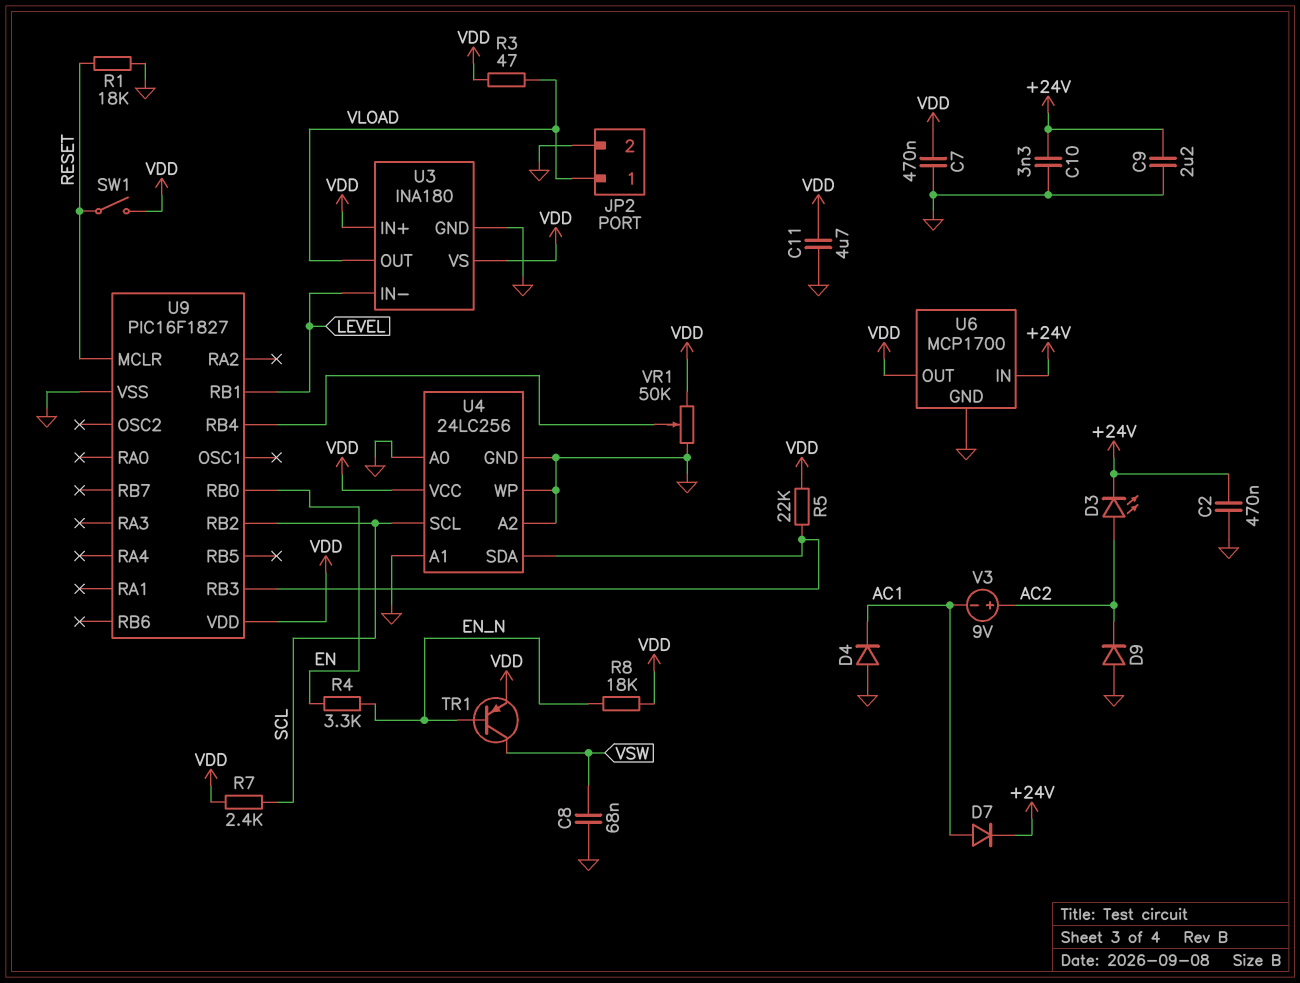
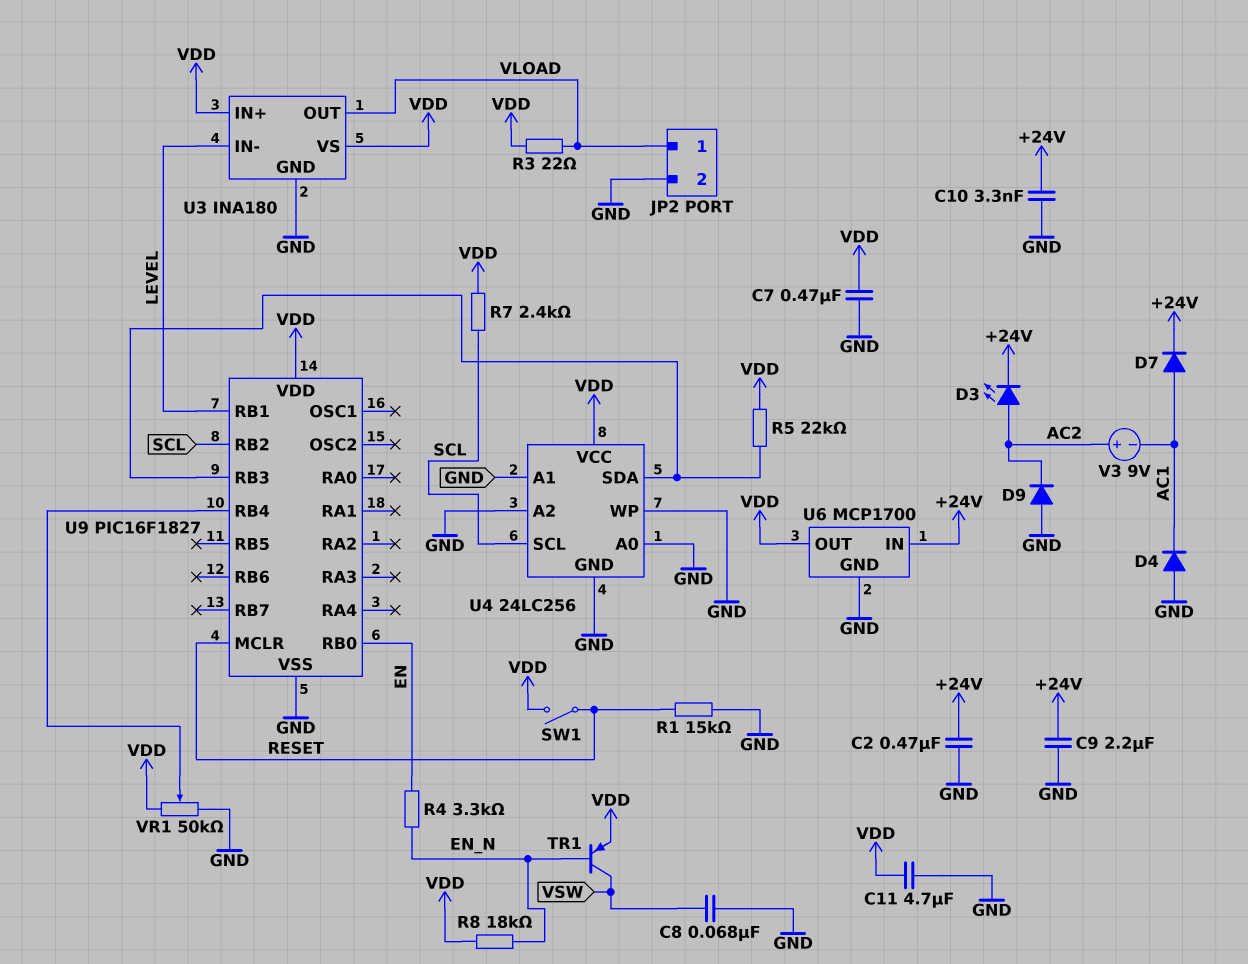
R1: 18k (GND, RESET) -> 15k (GND, RESET)
R3: 47 (VDD, VLOAD) -> 22 (VDD, VLOAD)

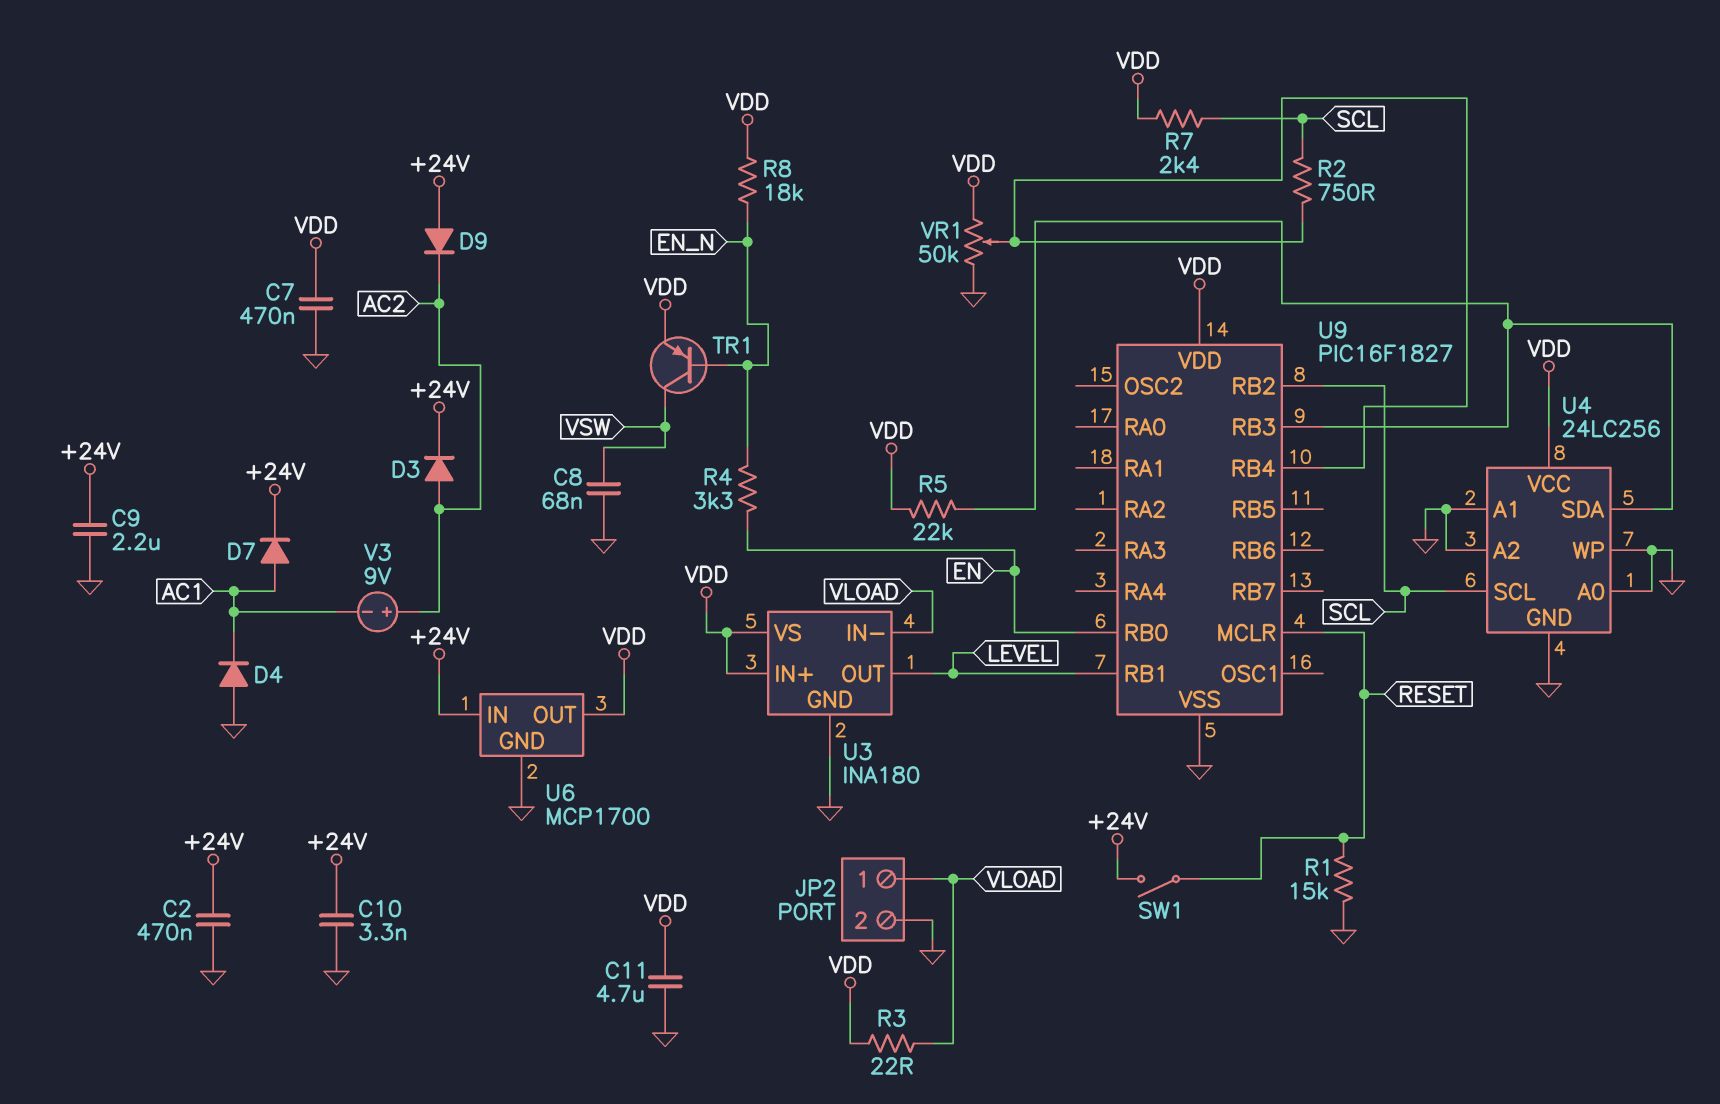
D3: LED (A AC2, K +24V) -> diode (A AC2, K +24V)
D9: diode (A GND, K AC2) -> diode (A +24V, K AC2)
R2: none -> 750 (SCL, U9/RB4)
SW1: switch (RESET, VDD) -> switch (+24V, RESET)
U3 pin IN-: LEVEL -> VLOAD
U3 pin OUT: VLOAD -> LEVEL

